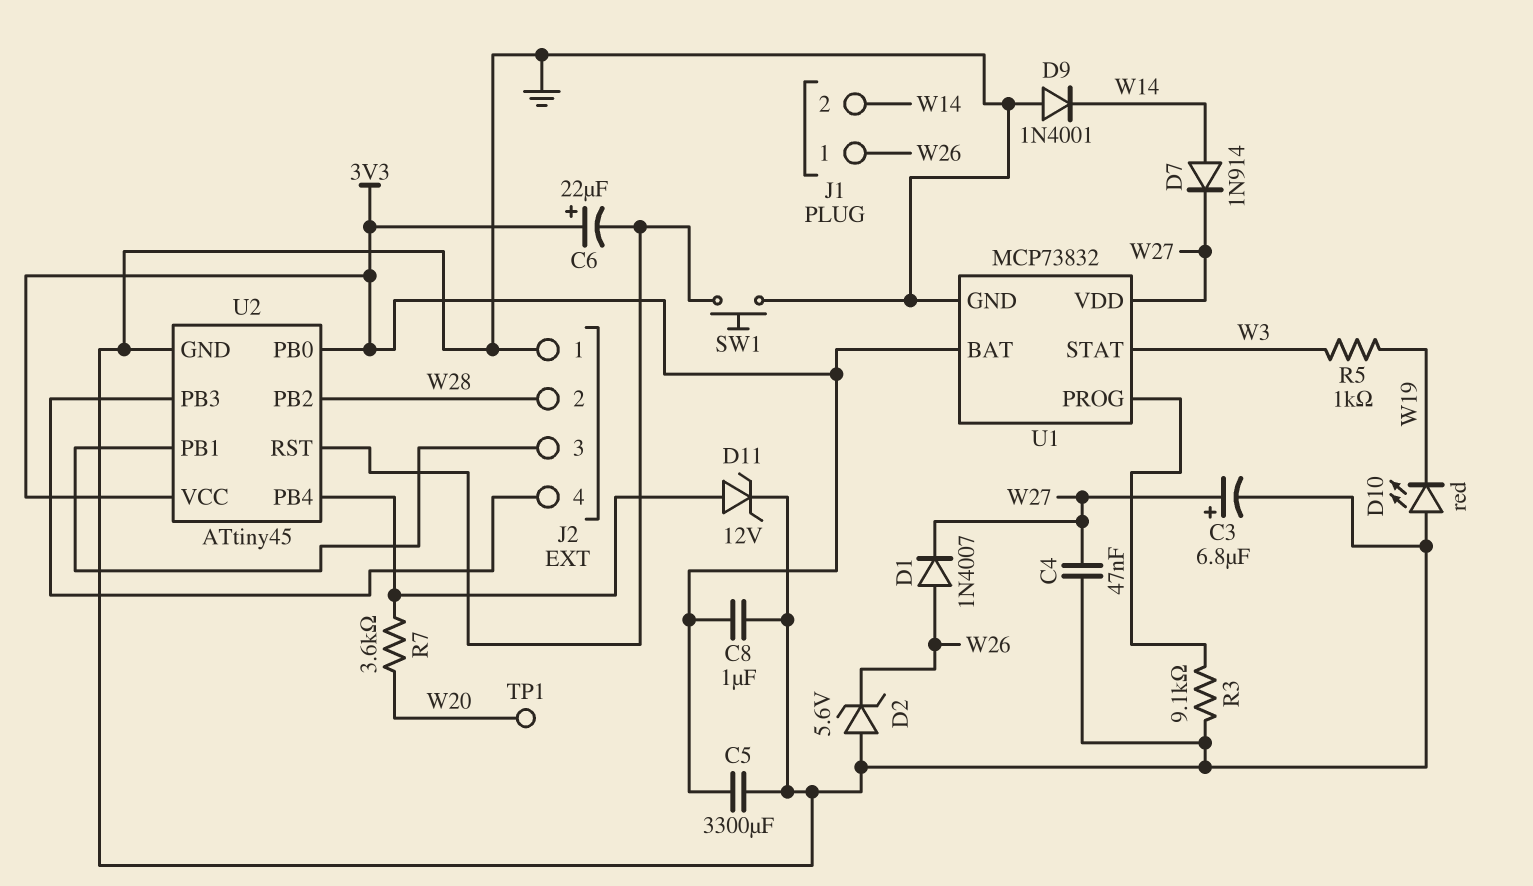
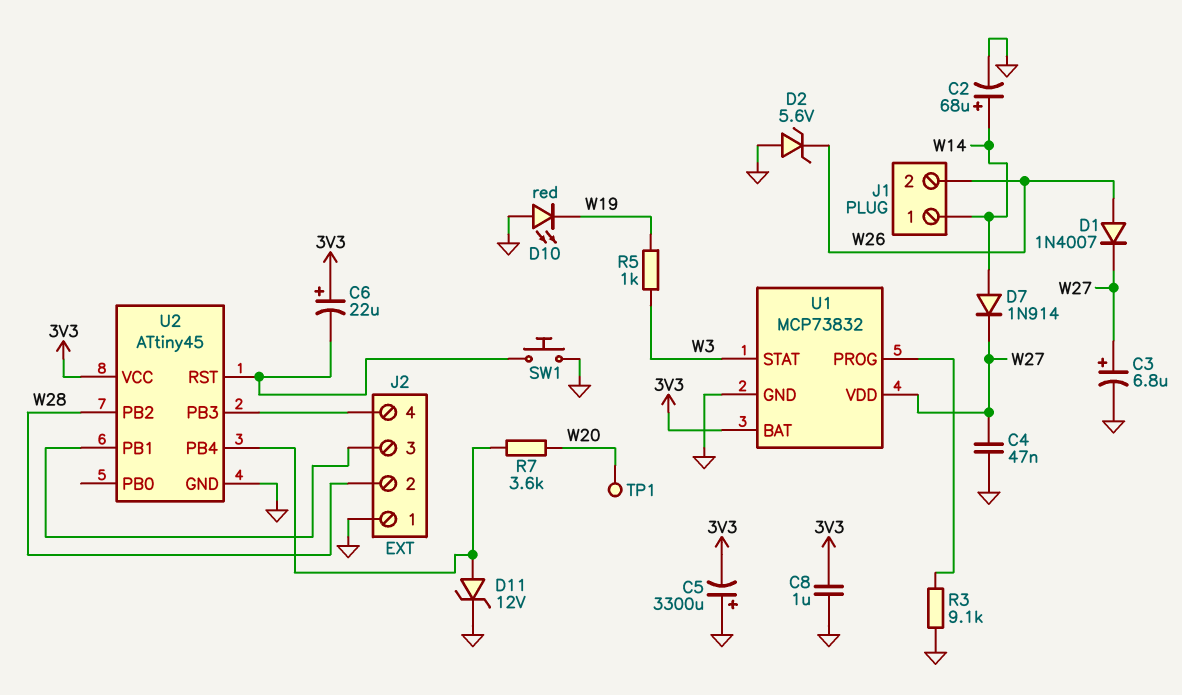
C2: none -> 68uF (plus W14, minus GND)
C5: 3300uF (3V3, GND) -> 3300uF (plus GND, minus 3V3)
D9: diode 1N4001 (A GND, K W14) -> none
J1 pin 1: W26 -> W14
J1 pin 2: W14 -> W26
U2 pin PB0: 3V3 -> none

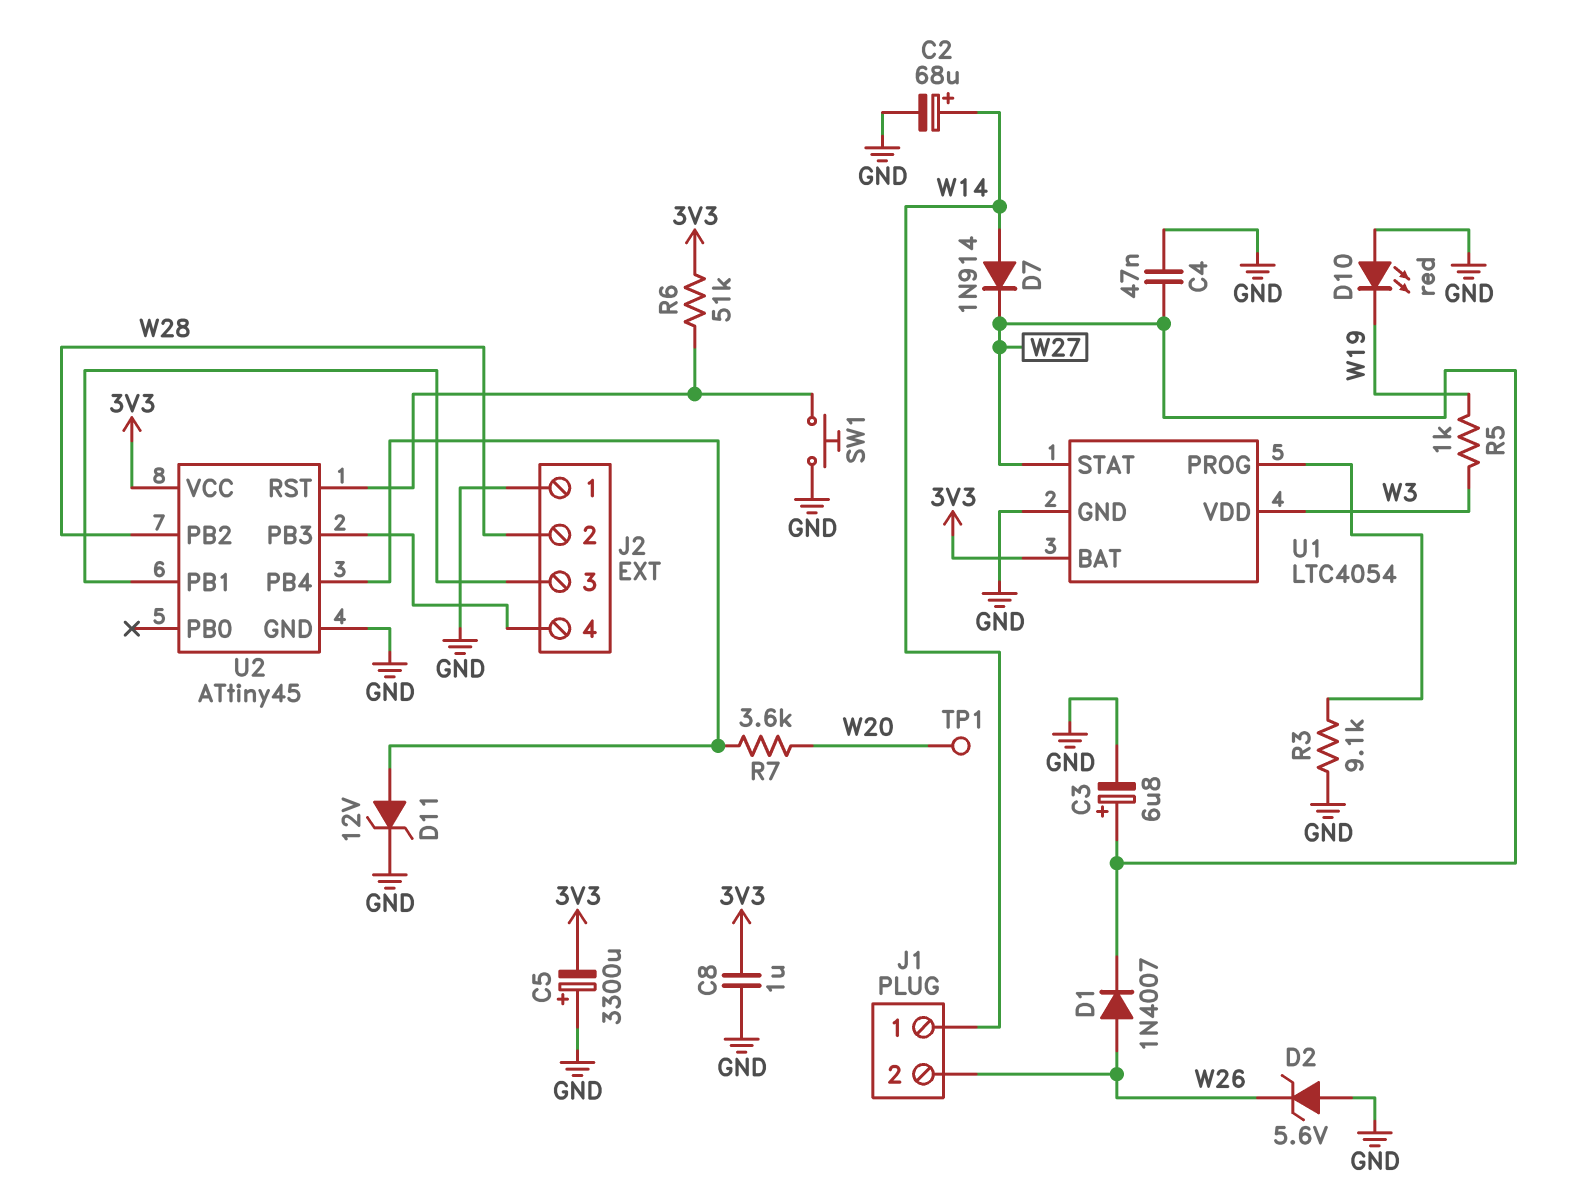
C6: 22uF (plus 3V3, minus U2/RST) -> none
R6: none -> 51k (3V3, U2/RST)
U1: MCP73832 -> LTC4054
U1 pin STAT: W3 -> W27
U1 pin VDD: W27 -> W3

